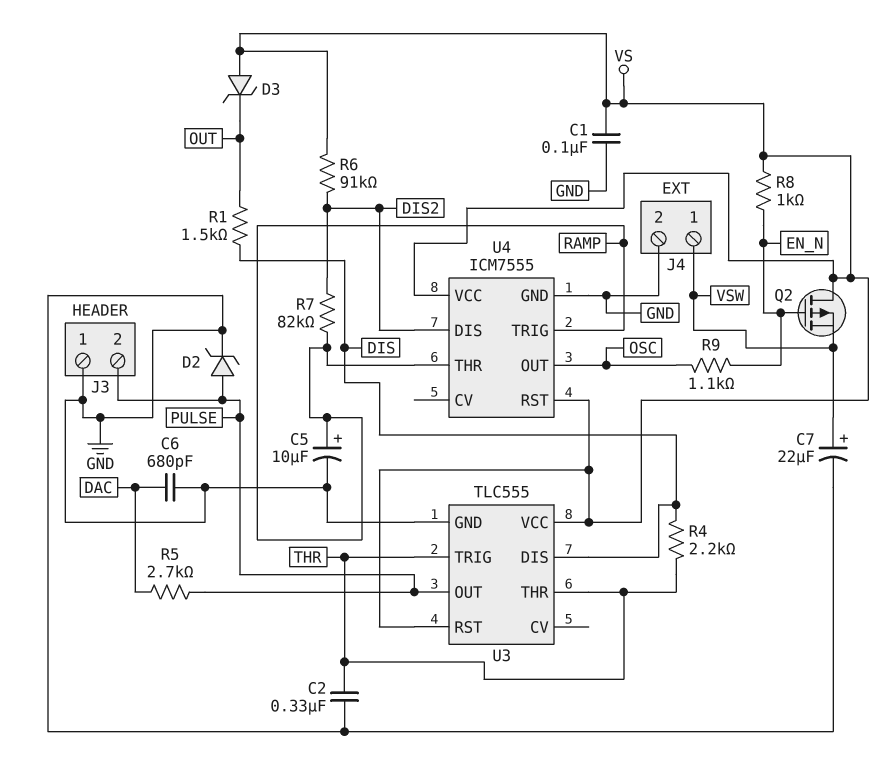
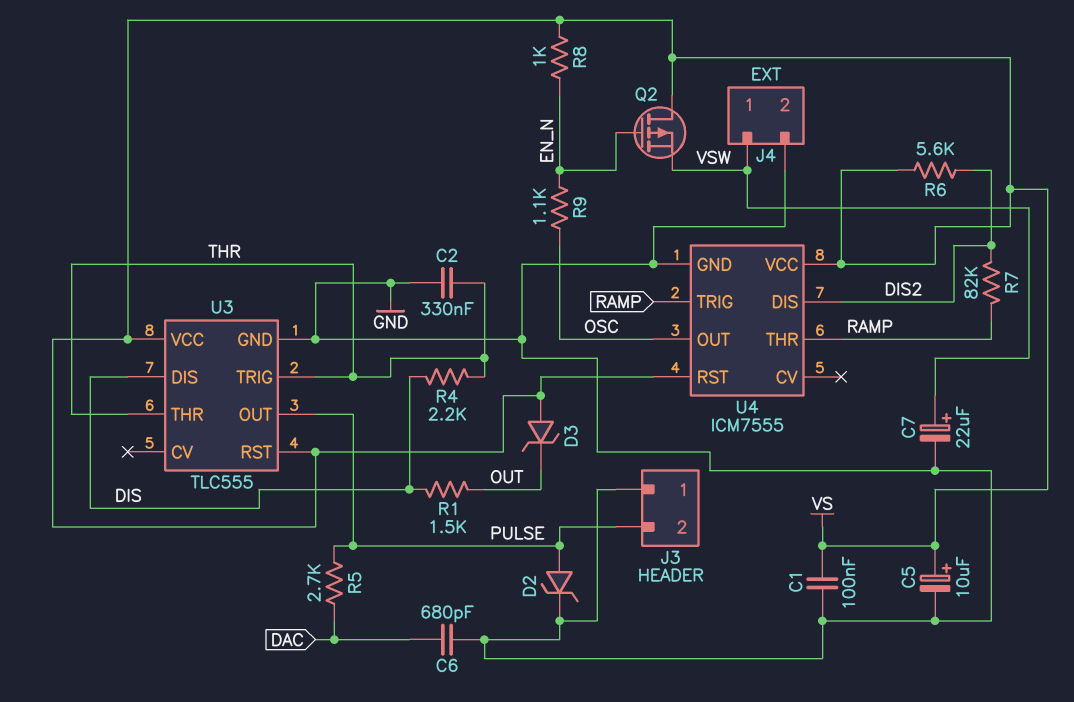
C5: 10uF (plus RAMP, minus GND) -> 10uF (plus VS, minus GND)
R6: 91k (DIS2, VS) -> 5.6k (DIS2, VS)

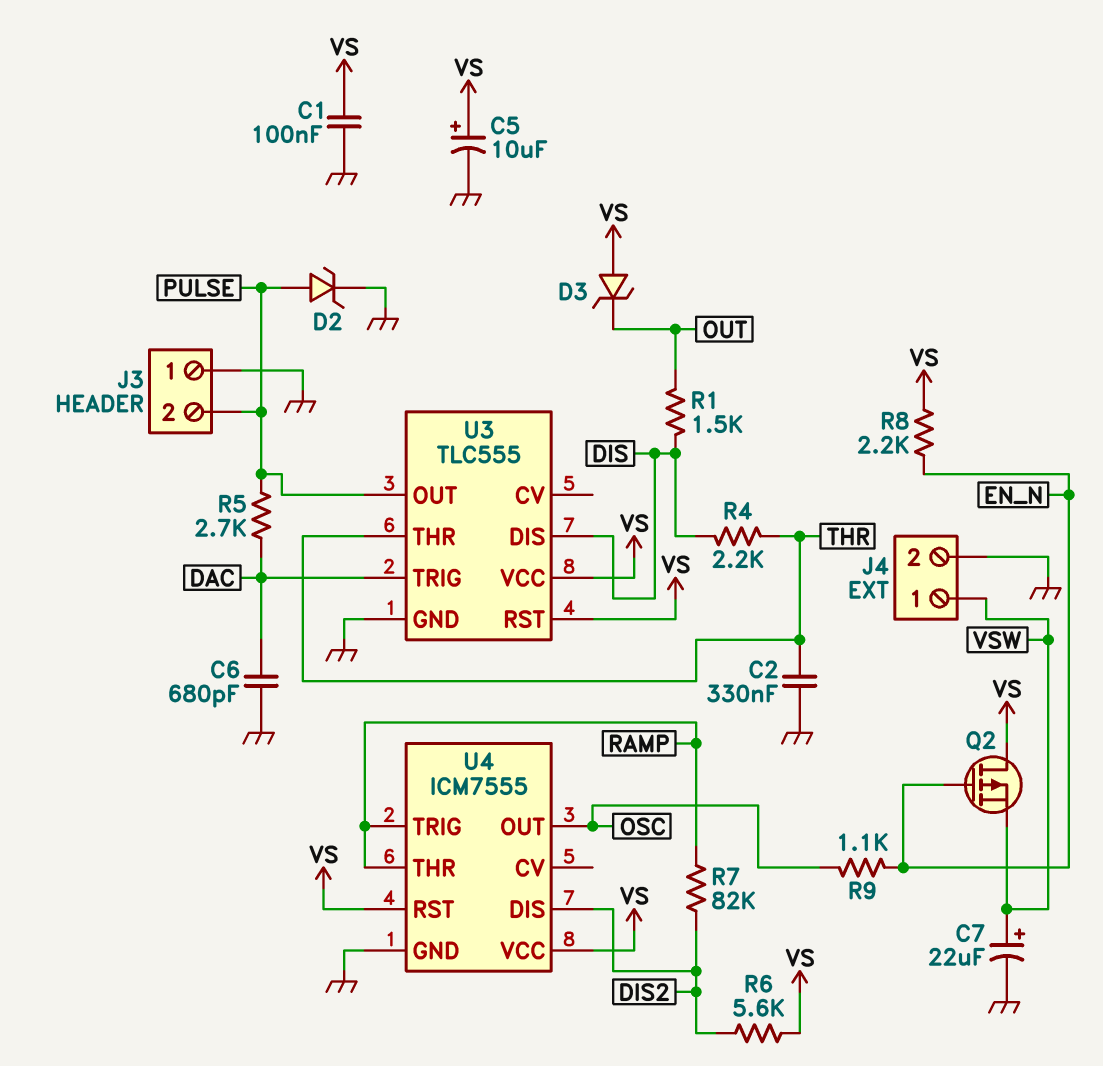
R8: 1k (EN_N, VS) -> 2.2k (EN_N, VS)
U3 pin TRIG: THR -> DAC

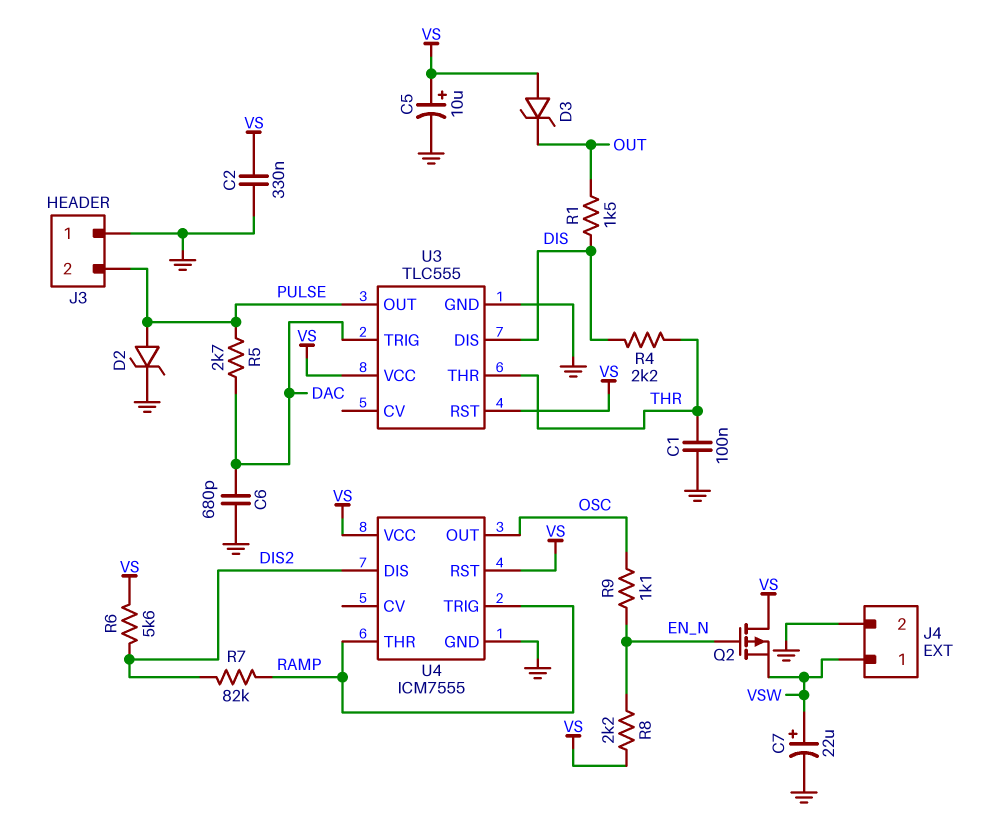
C1: 100nF (GND, VS) -> 100nF (GND, THR)
C2: 330nF (GND, THR) -> 330nF (GND, VS)

